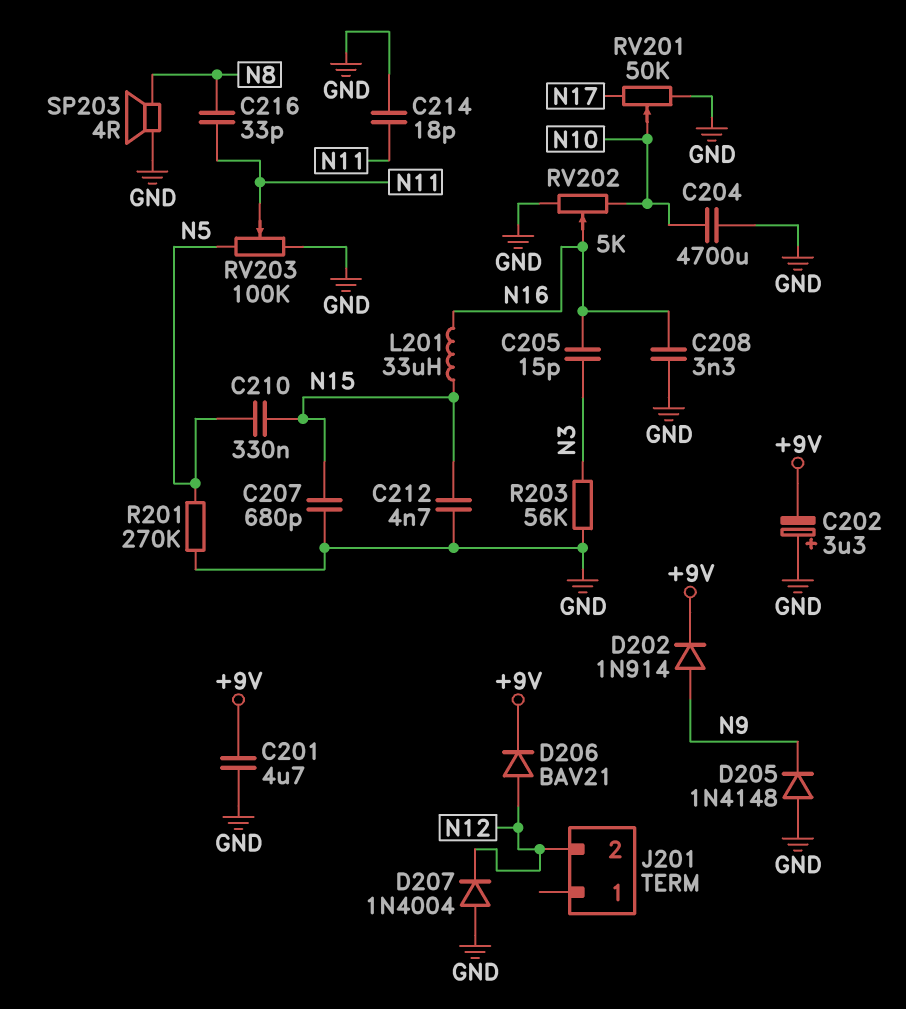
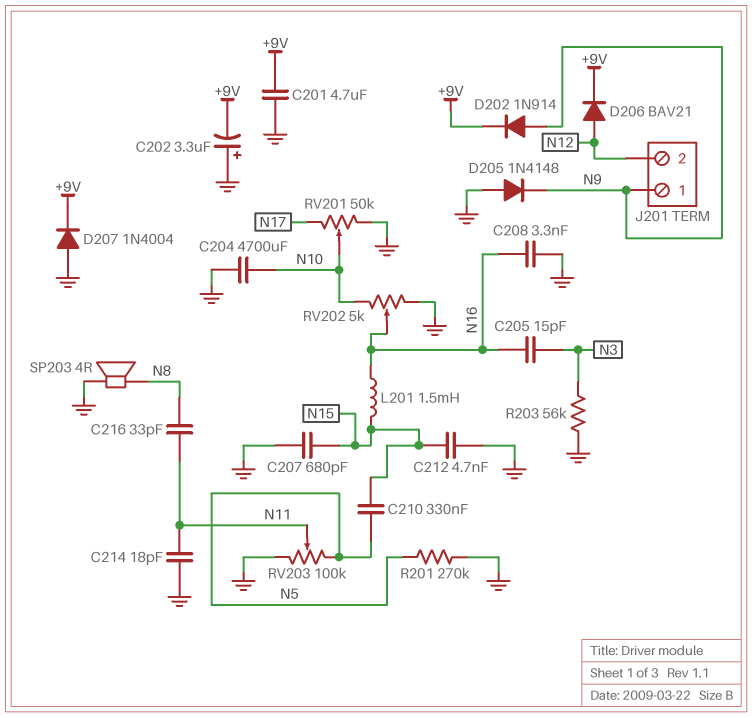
D207: diode 1N4004 (A GND, K N12) -> diode 1N4004 (A GND, K +9V)
J201 pin 1: none -> N9
L201: 33uH (N15, N16) -> 1.5mH (N15, N16)

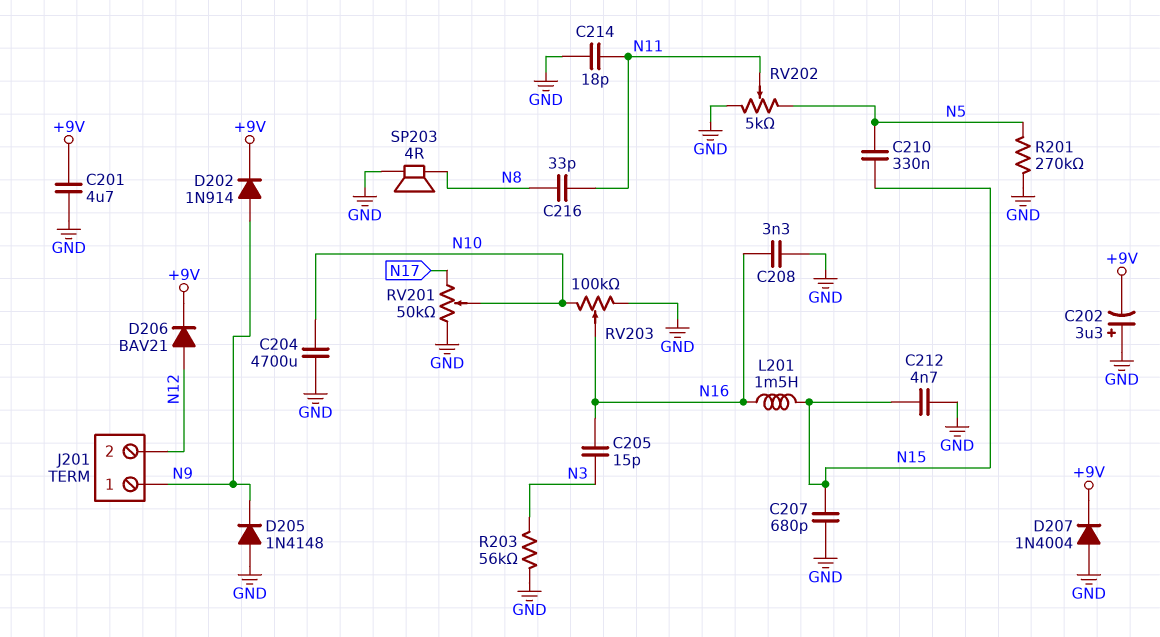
RV202: 5k (GND, N10, wiper N16) -> 5k (GND, N5, wiper N11)
RV203: 100k (GND, N5, wiper N11) -> 100k (GND, N10, wiper N16)

